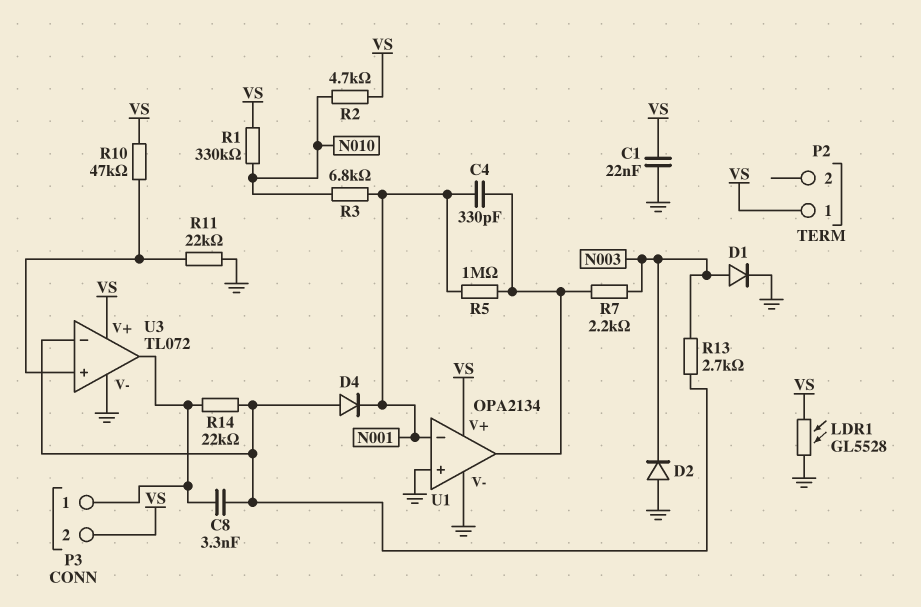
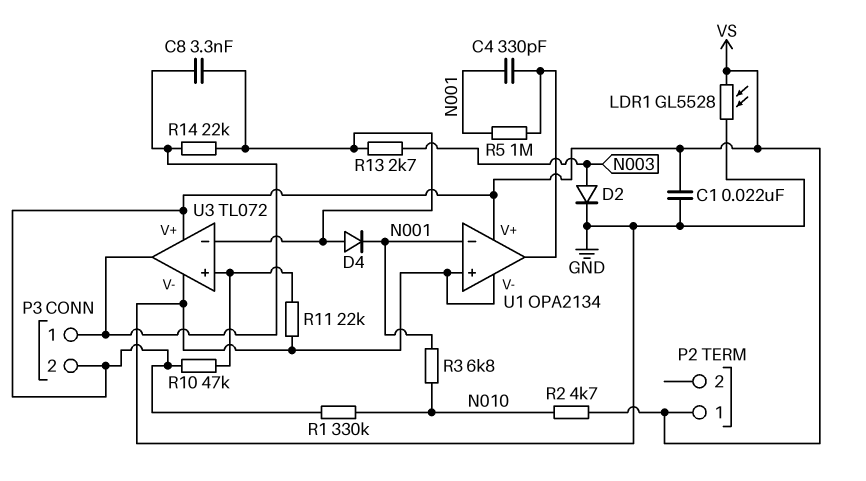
D1: diode (A N003, K GND) -> none
D2: diode (A GND, K N003) -> diode (A N003, K GND)
R7: 2.2k (N003, U1/out) -> none

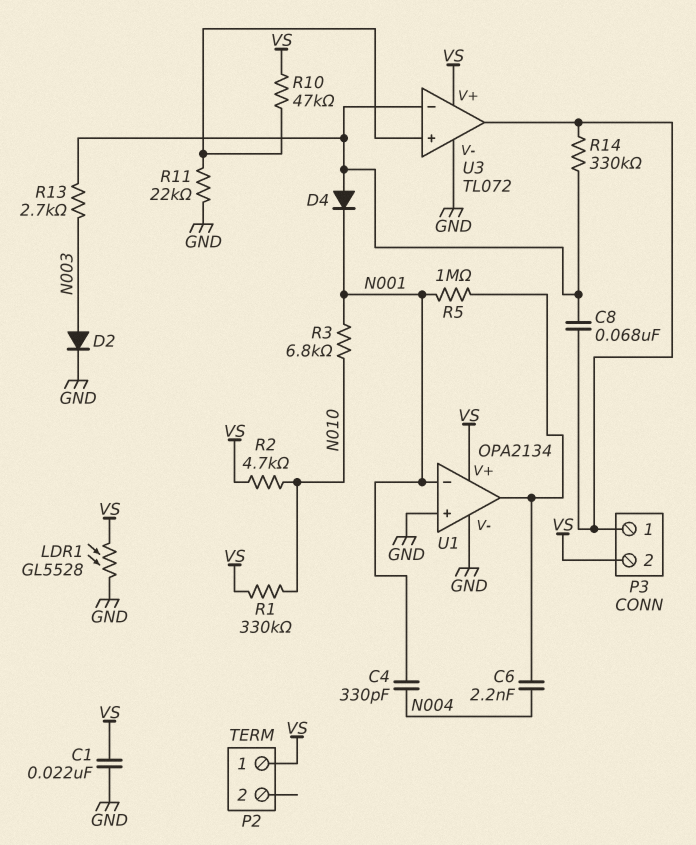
C4: 330pF (N001, U1/out) -> 330pF (N001, N004)
C6: none -> 2.2nF (N004, U1/out)
C8: 3.3nF (P3/1, U3/in-) -> 68nF (P3/1, U3/in-)
R14: 22k (P3/1, U3/in-) -> 330k (P3/1, U3/in-)

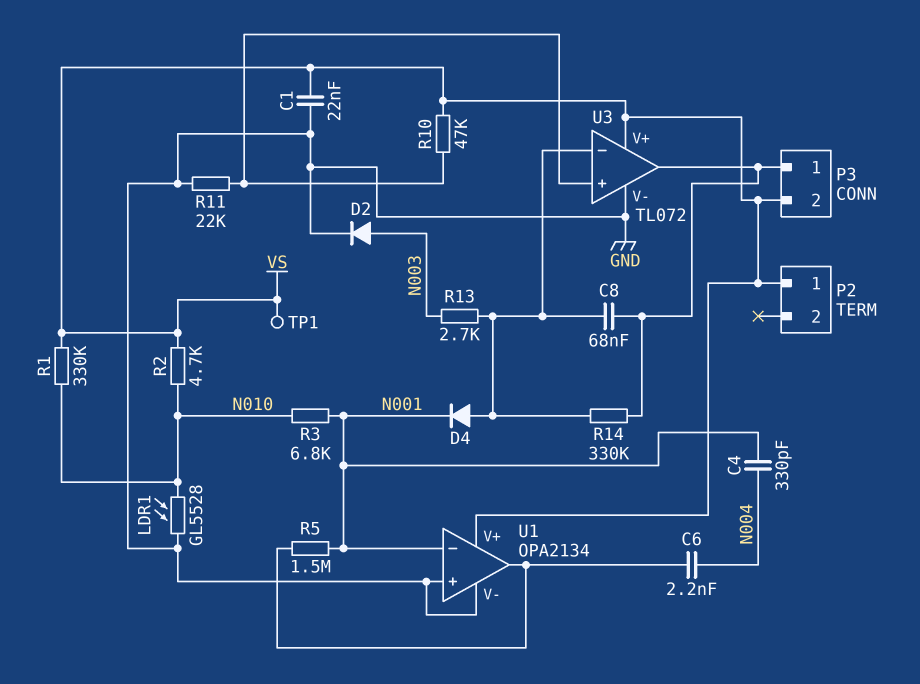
LDR1: GL5528 (GND, VS) -> GL5528 (GND, N010)
R5: 1M (N001, U1/out) -> 1.5M (N001, U1/out)
TP1: none -> test point (VS)

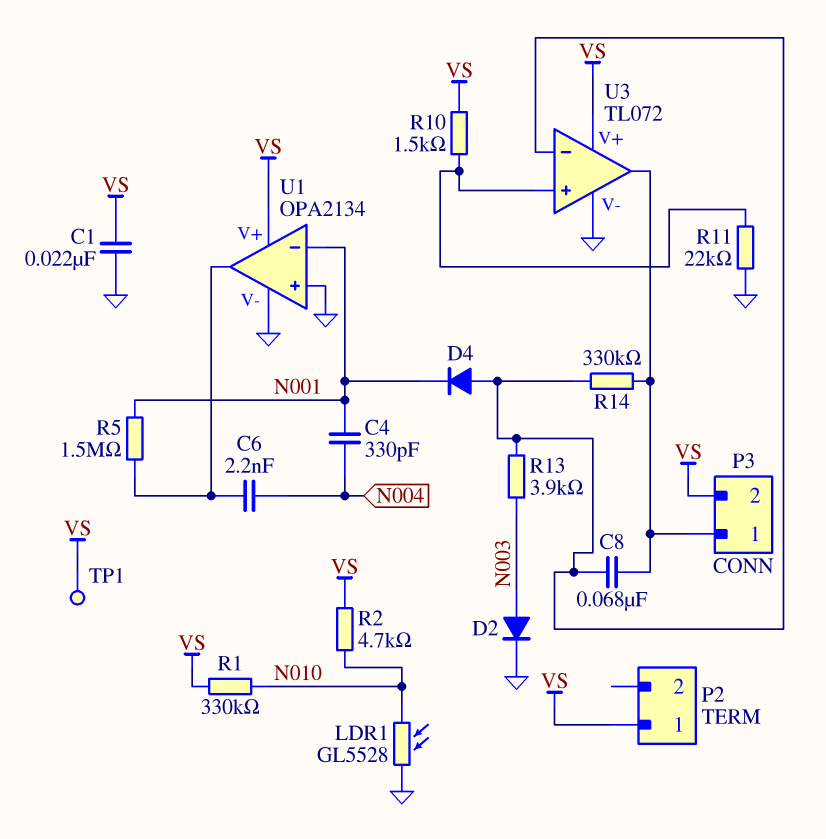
R3: 6.8k (N001, N010) -> none
R10: 47k (U3/in+, VS) -> 1.5k (U3/in+, VS)
R13: 2.7k (N003, U3/in-) -> 3.9k (N003, U3/in-)

